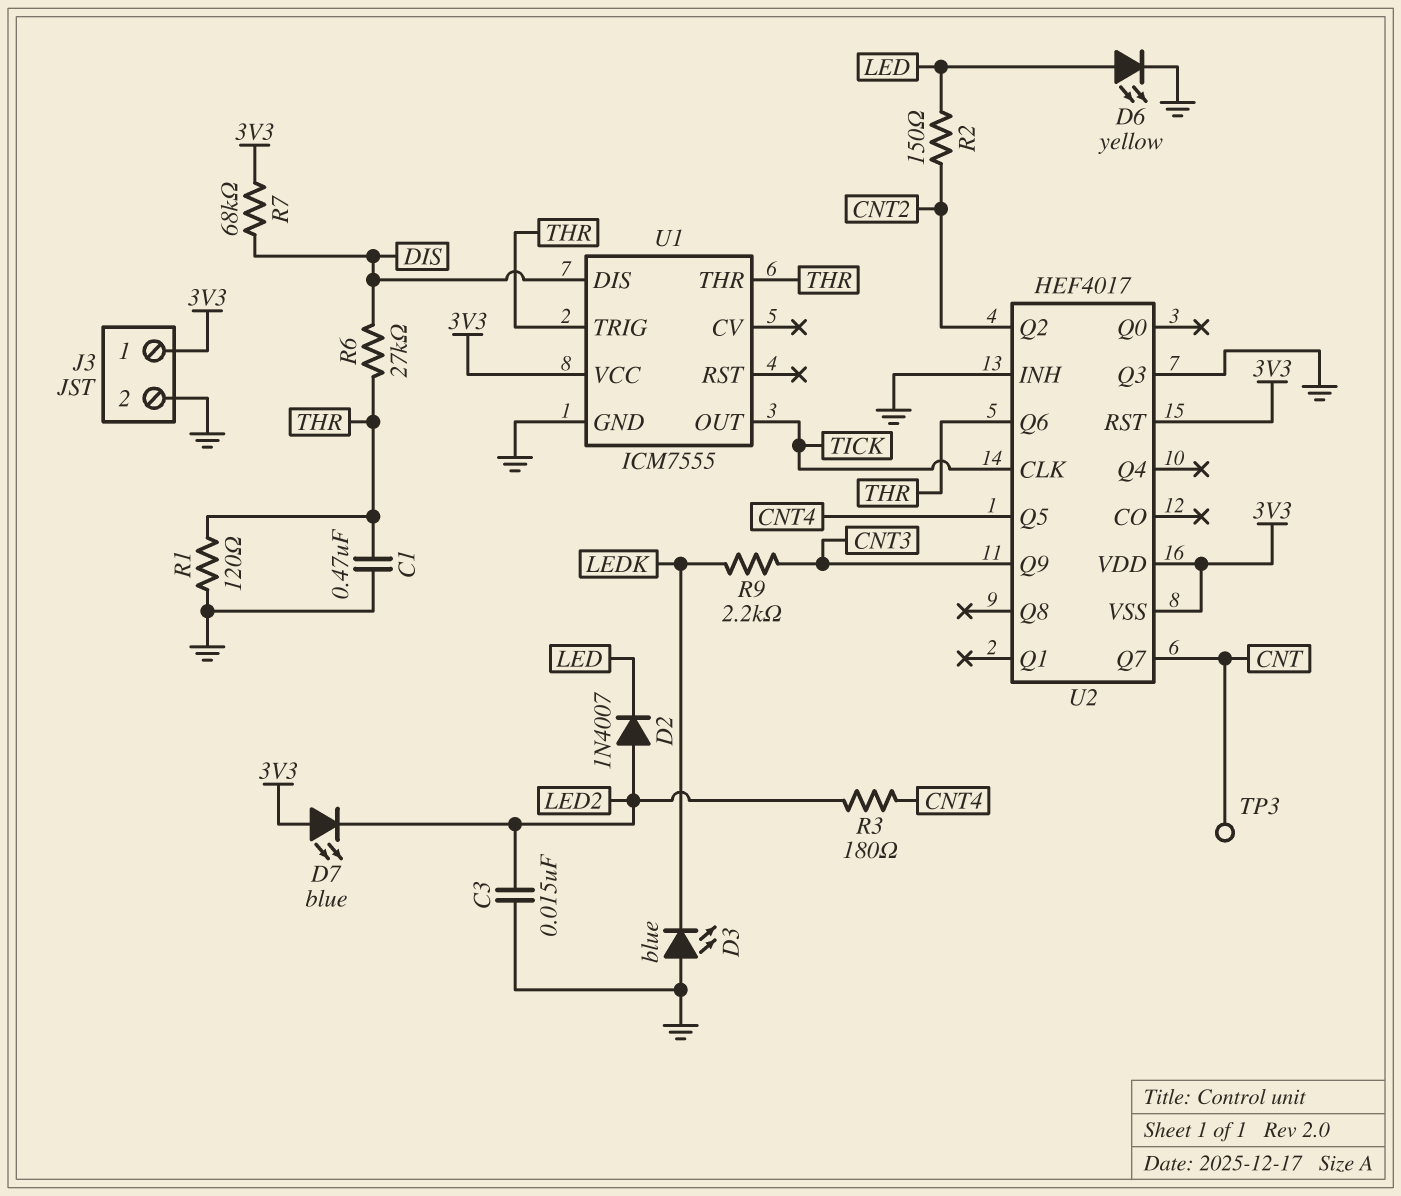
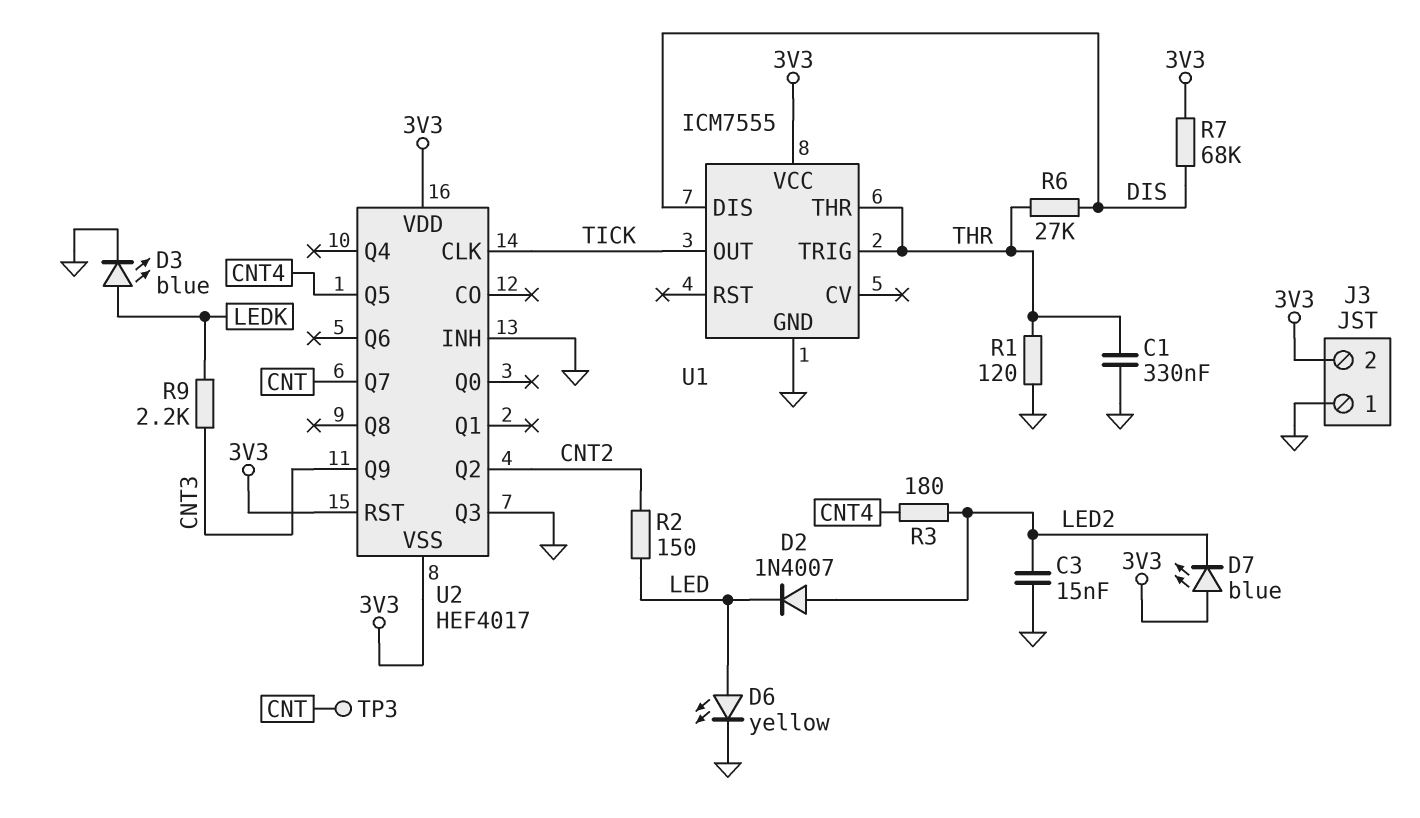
C1: 470nF (GND, THR) -> 330nF (GND, THR)
D3: LED blue (A GND, K LEDK) -> LED blue (A LEDK, K GND)
J3 pin 1: 3V3 -> GND
J3 pin 2: GND -> 3V3
U2 pin Q6: THR -> none

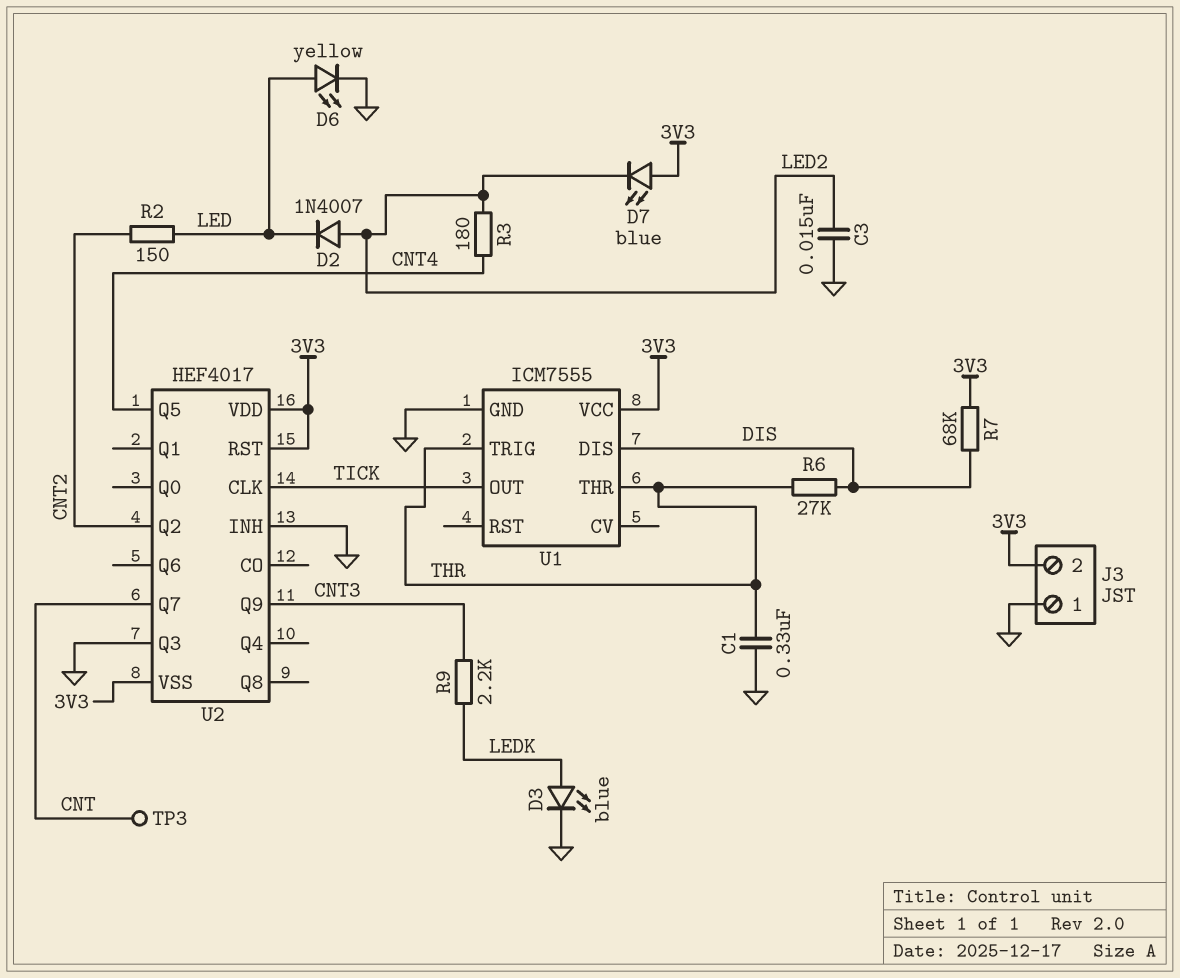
R1: 120 (GND, THR) -> none

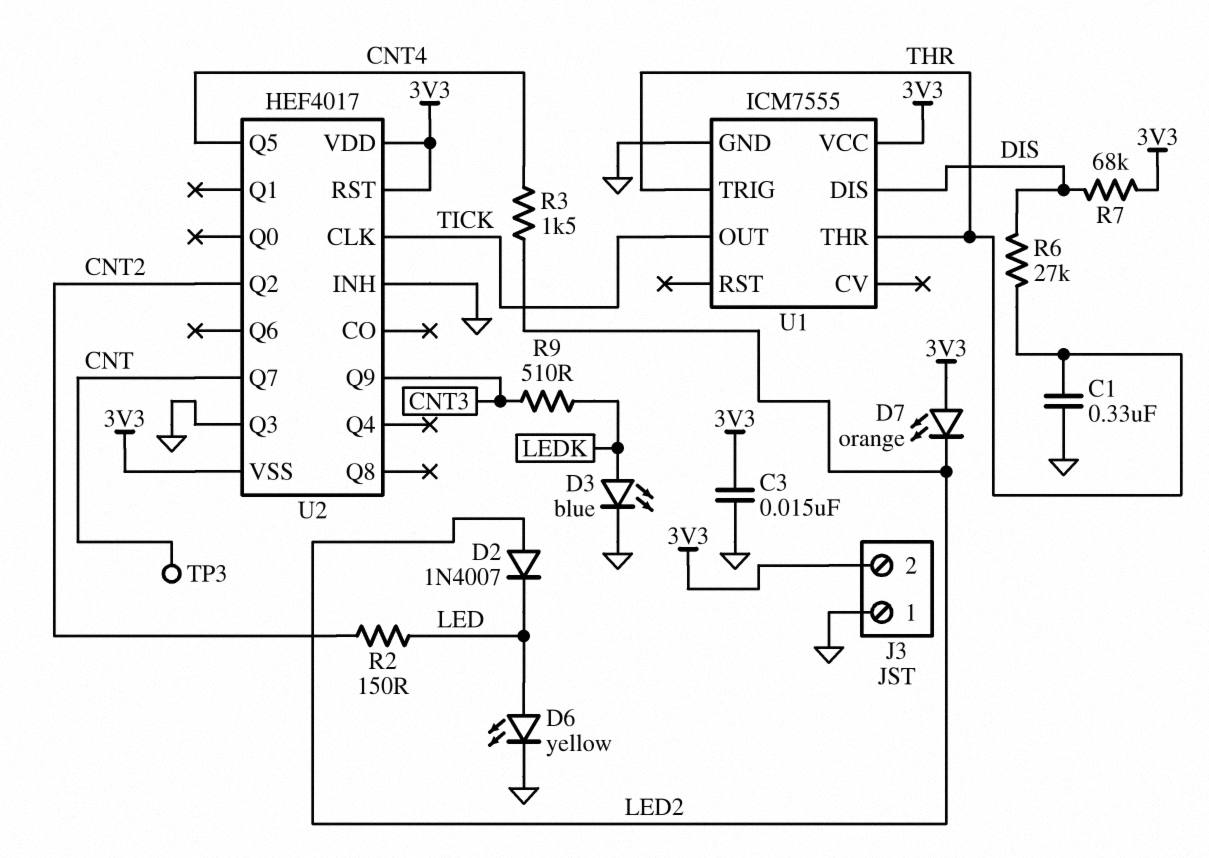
C3: 15nF (GND, LED2) -> 15nF (3V3, GND)
D7: LED blue (A 3V3, K LED2) -> LED orange (A 3V3, K LED2)
R3: 180 (CNT4, LED2) -> 1.5k (CNT4, LED2)
R9: 2.2k (CNT3, LEDK) -> 510 (CNT3, LEDK)

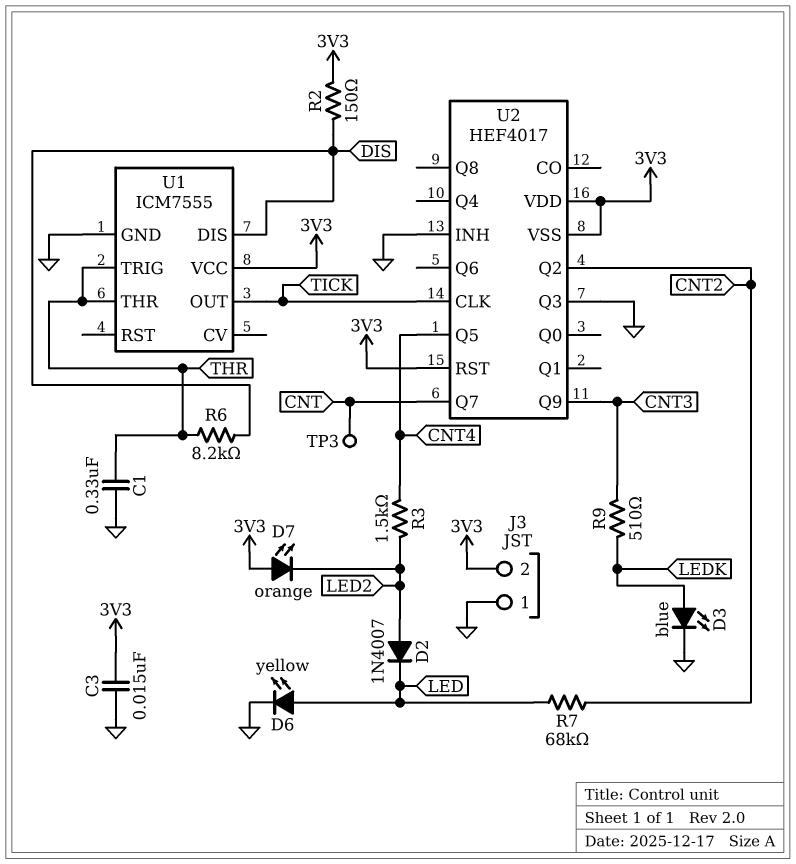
R2: 150 (CNT2, LED) -> 150 (3V3, DIS)
R6: 27k (DIS, THR) -> 8.2k (DIS, THR)
R7: 68k (3V3, DIS) -> 68k (CNT2, LED)

